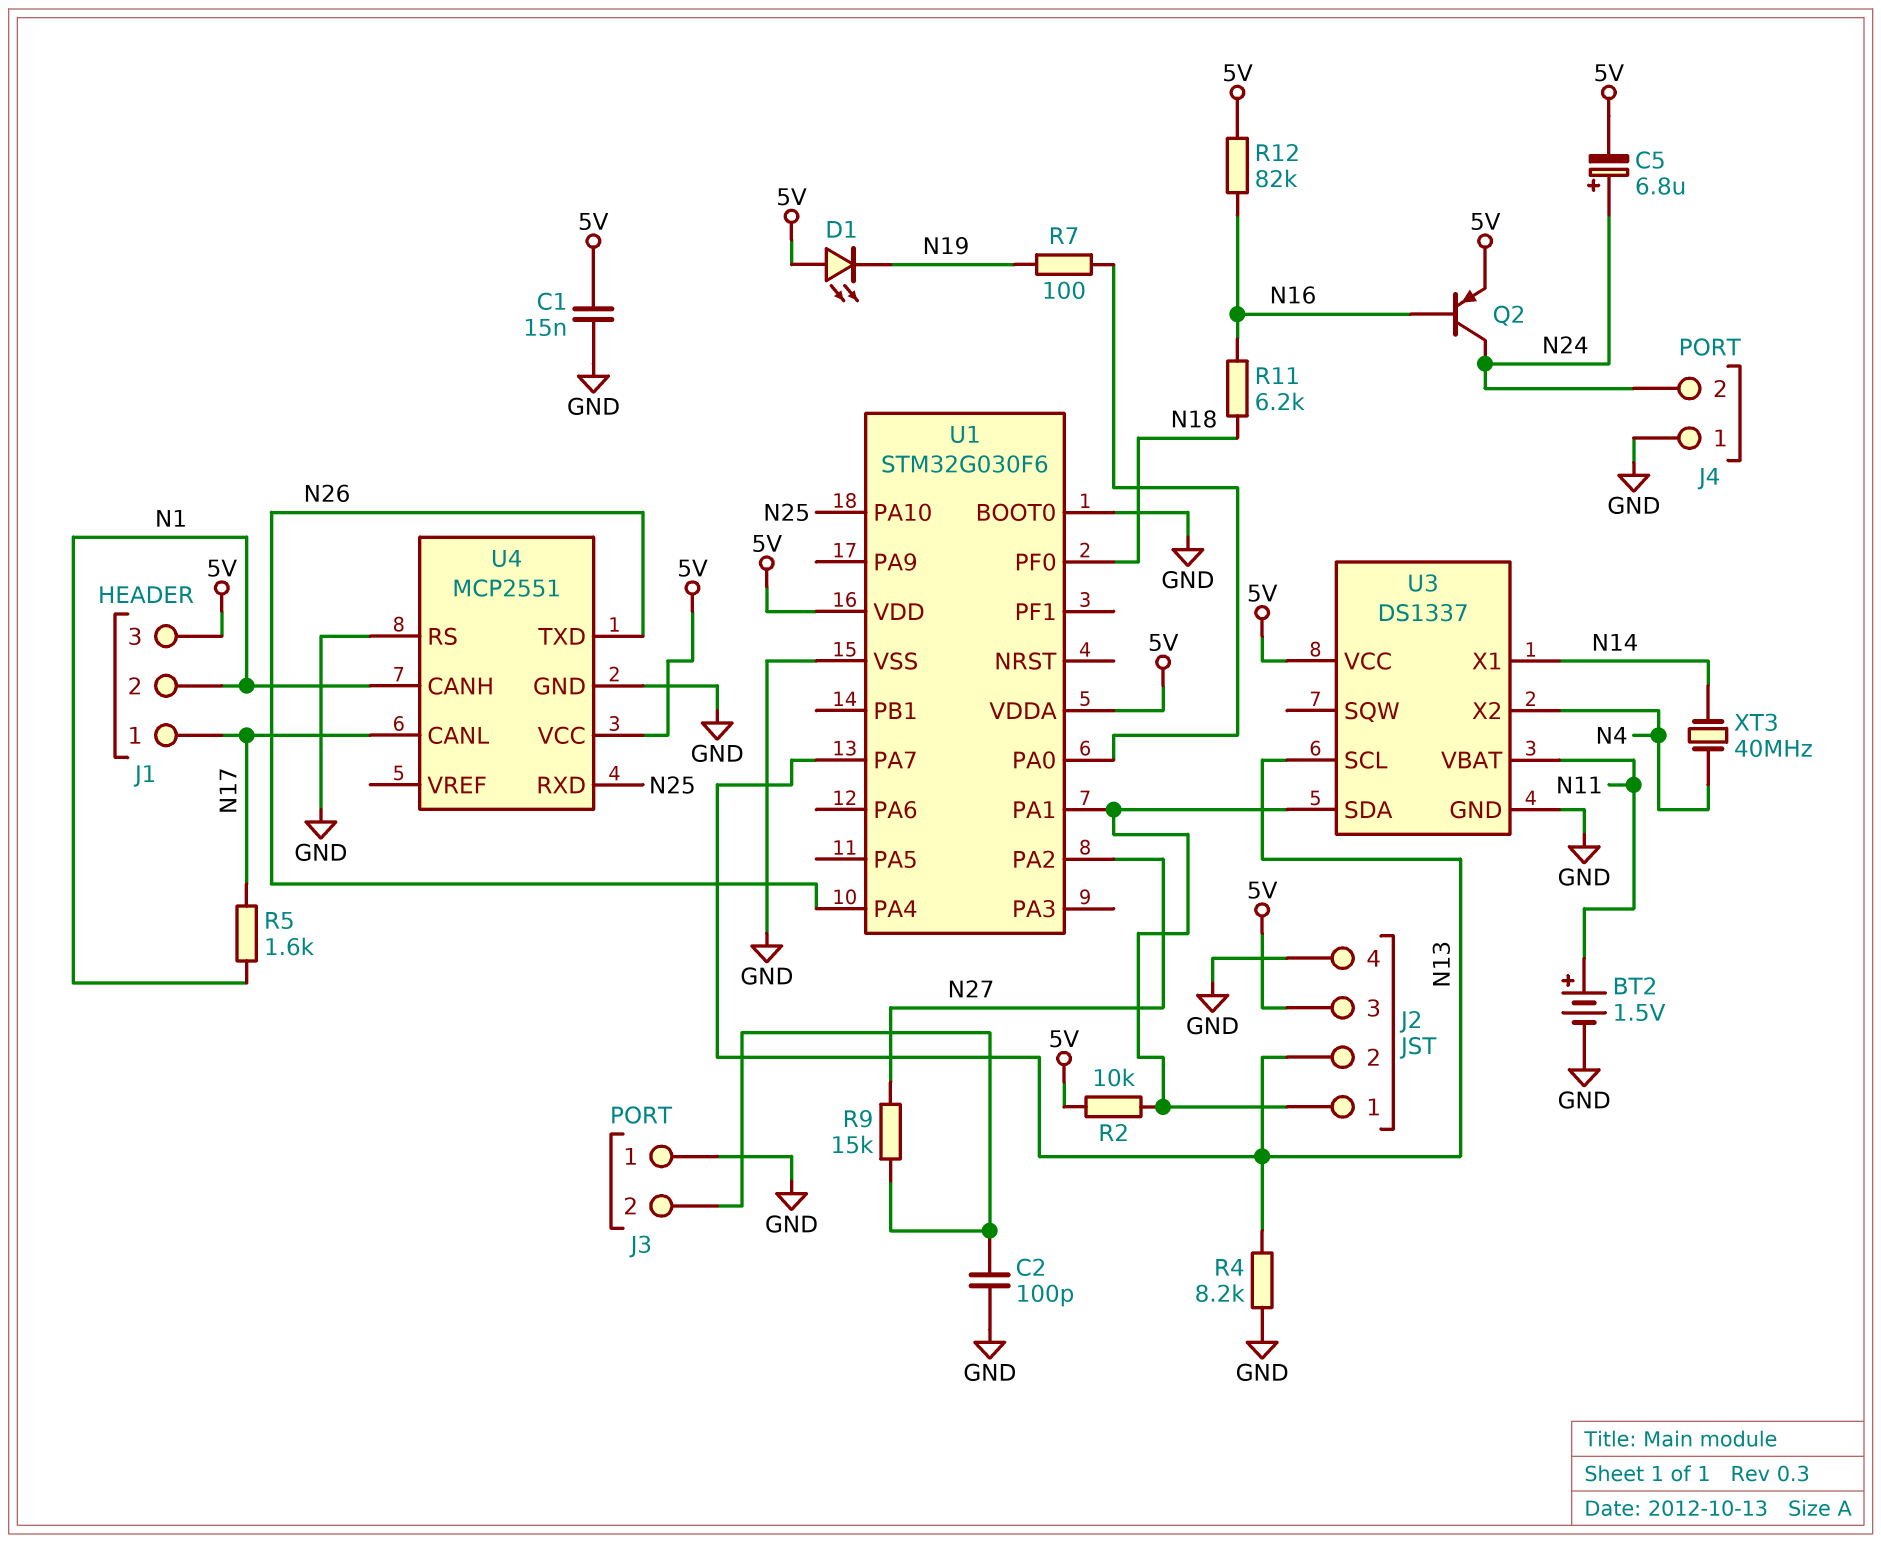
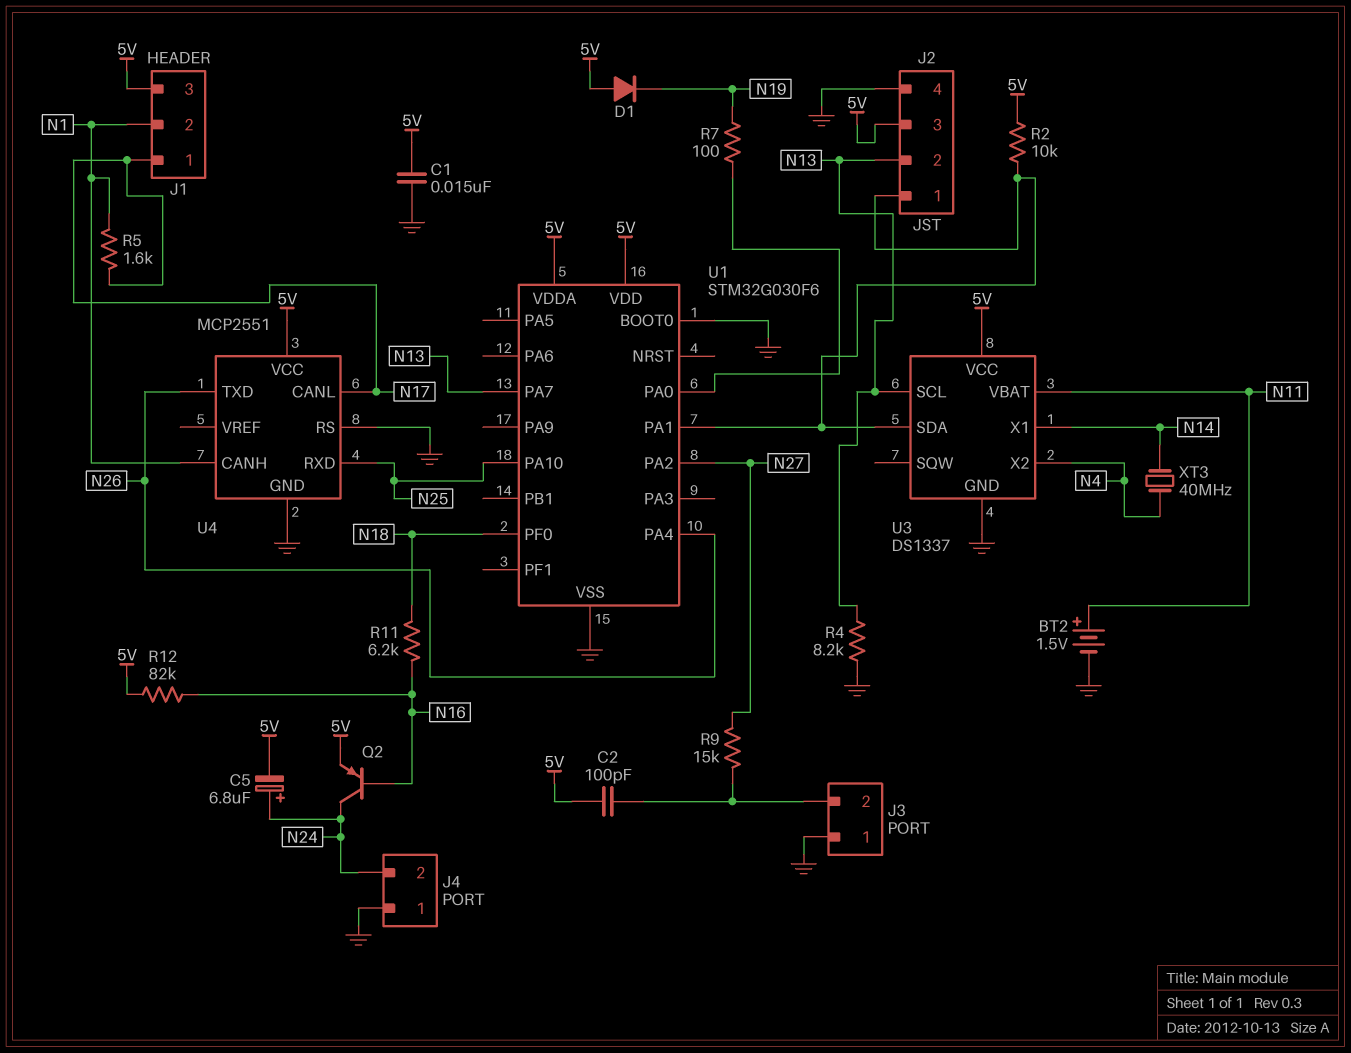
C2: 100pF (GND, J3/2) -> 100pF (5V, J3/2)
D1: LED (A 5V, K N19) -> diode (A 5V, K N19)

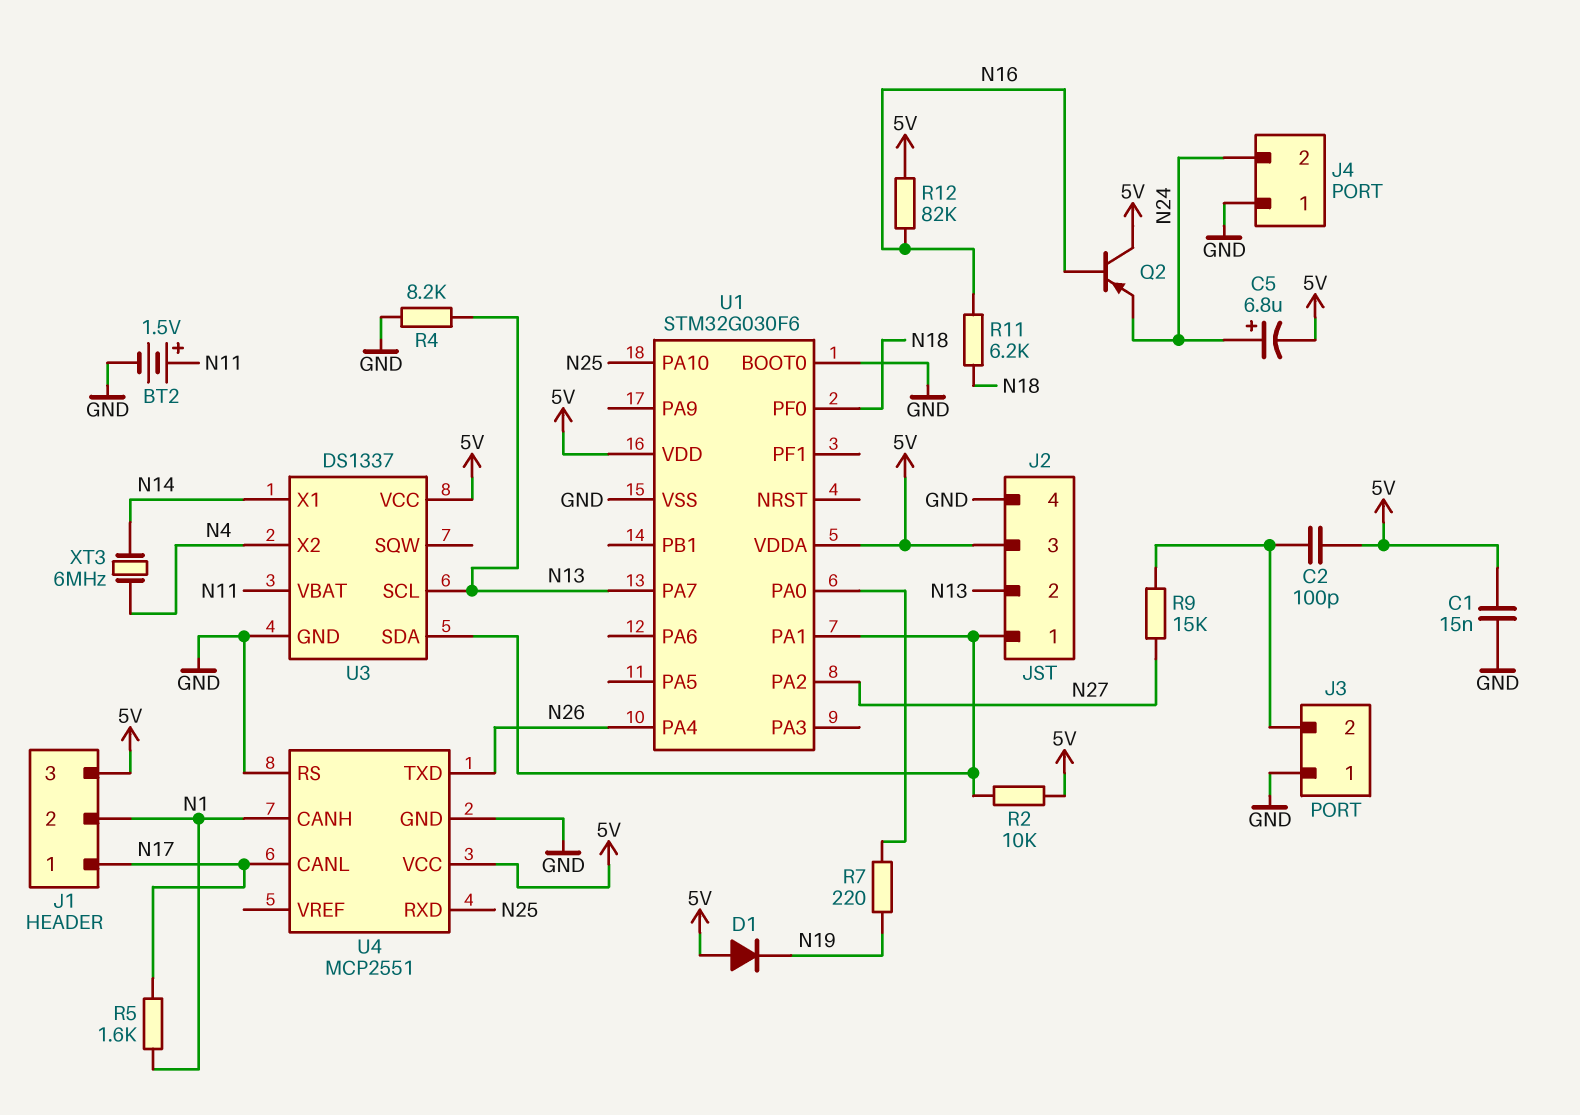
Q2: PNP (B N16, C N24, E 5V) -> PNP (B N16, C 5V, E N24)
R7: 100 (N19, U1/PA0) -> 220 (N19, U1/PA0)
XT3: 40MHz (N4, N14) -> 6MHz (N4, N14)

